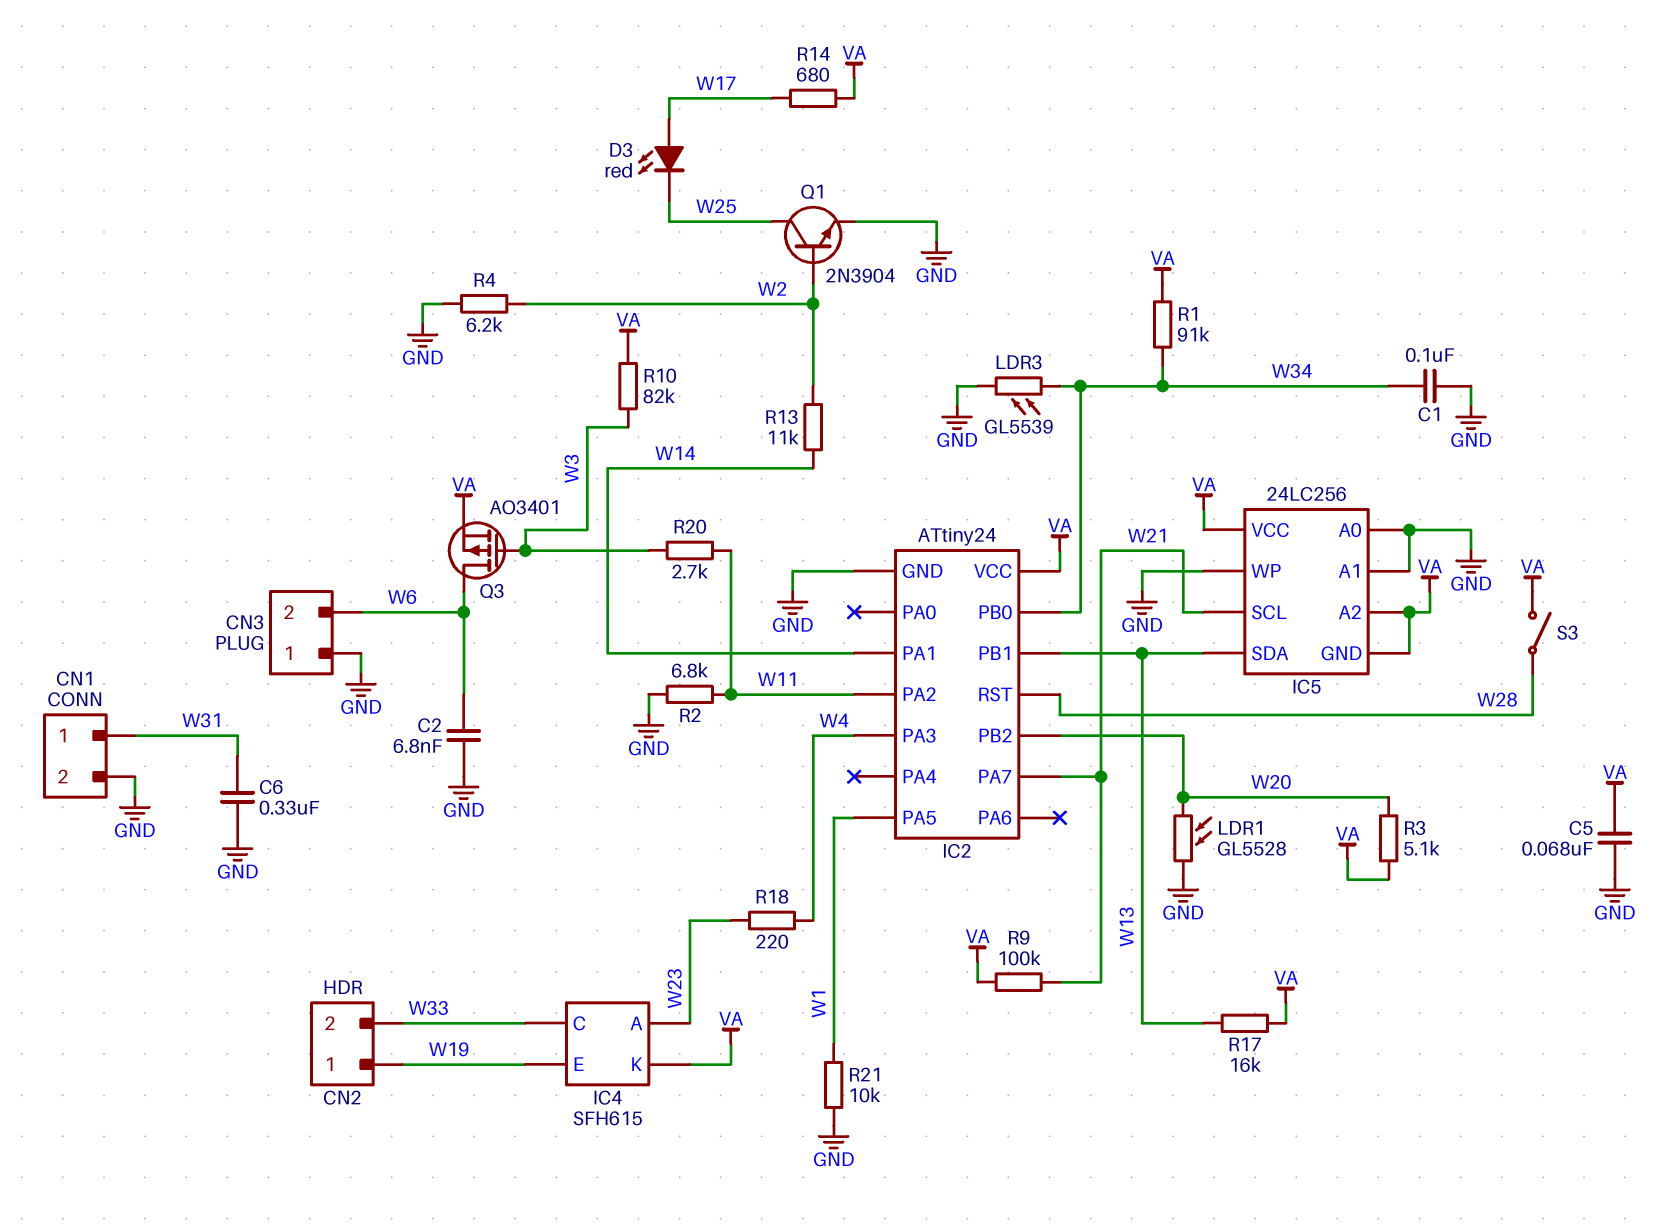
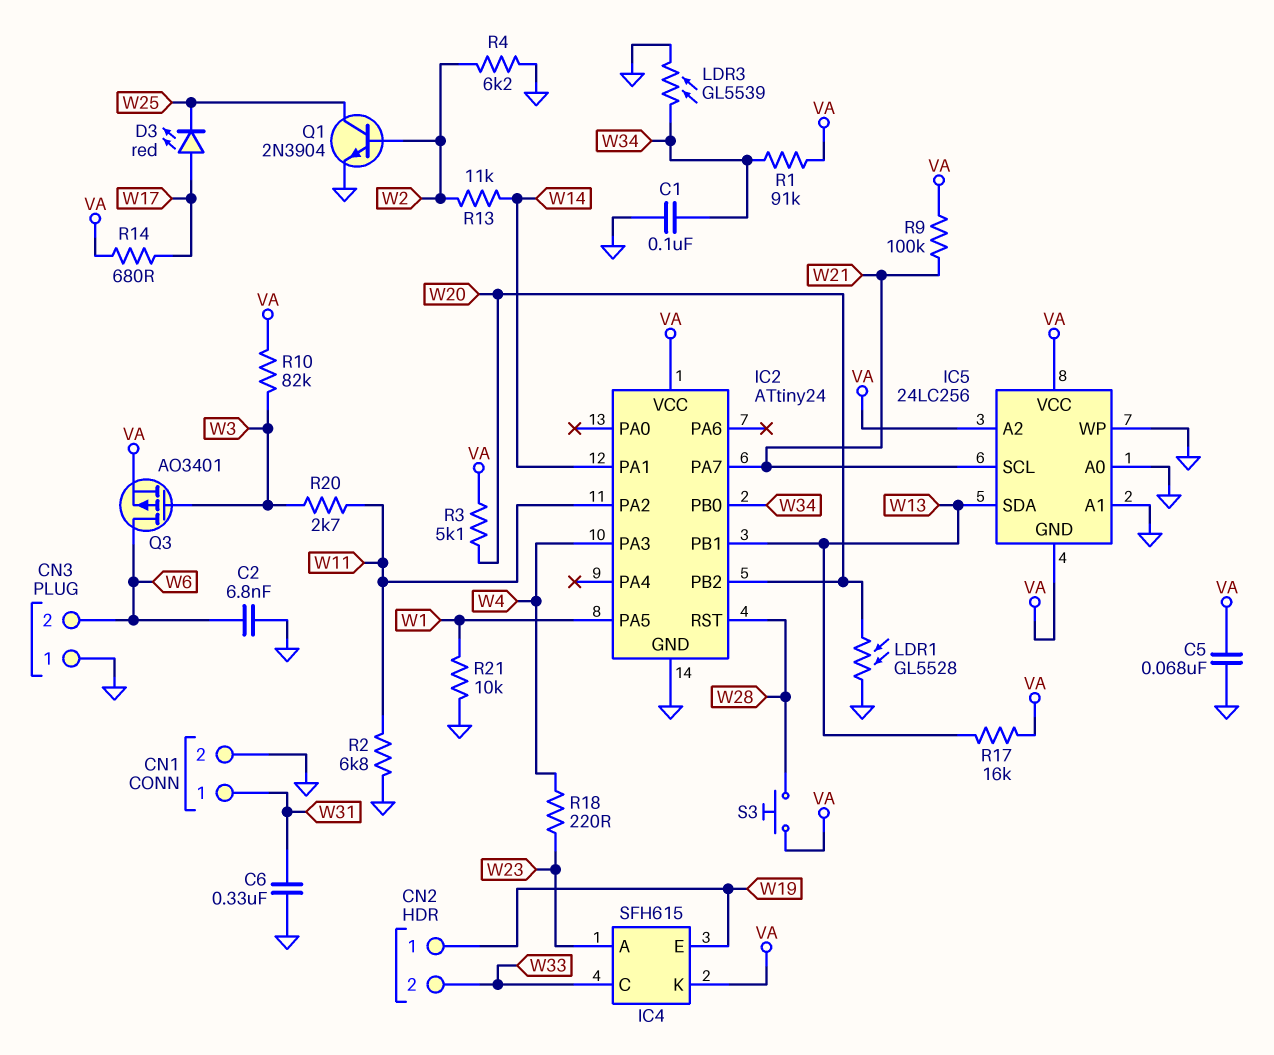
S3: switch (VA, W28) -> button (VA, W28)

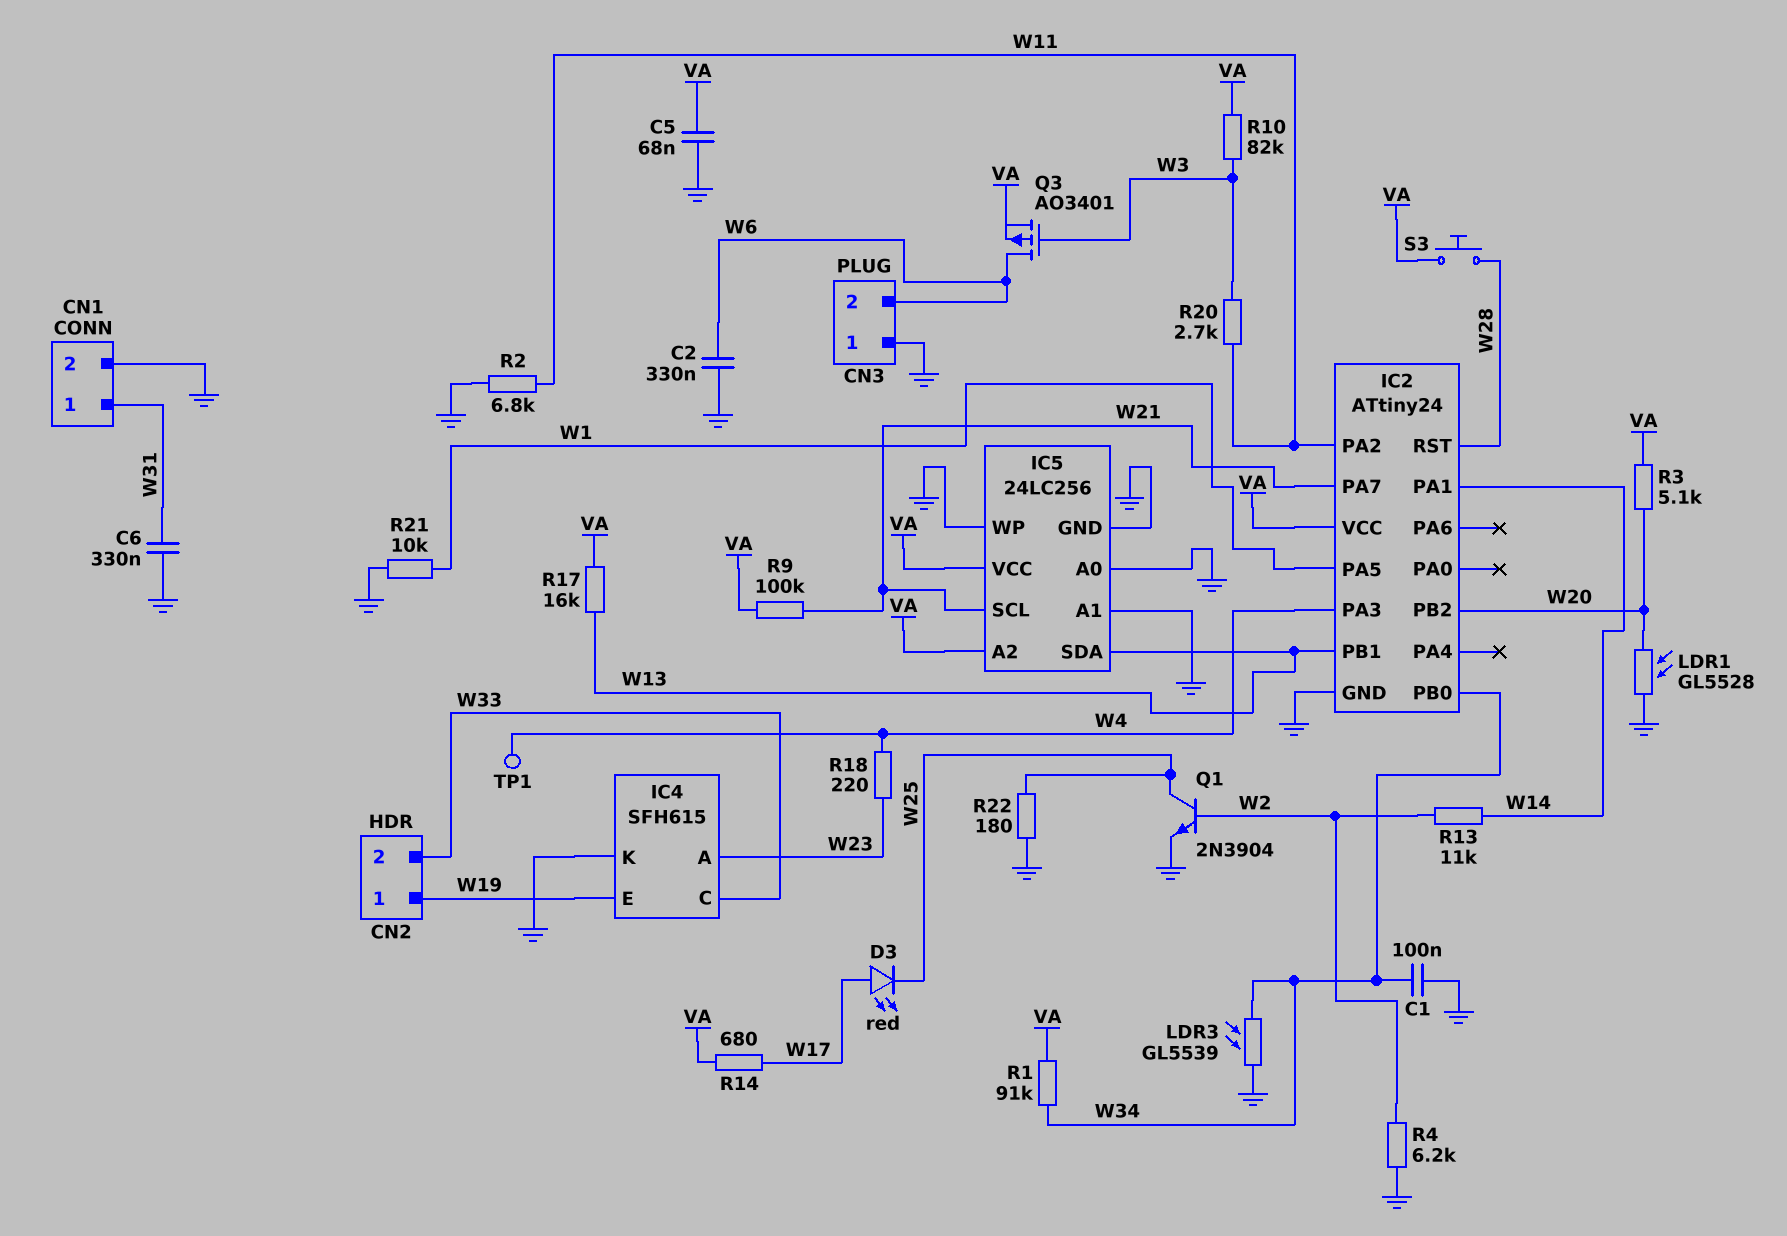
C2: 6.8nF (GND, W6) -> 330nF (GND, W6)
IC4 pin K: VA -> GND
IC5 pin GND: VA -> GND
R22: none -> 180 (GND, W25)
TP1: none -> test point (W4)

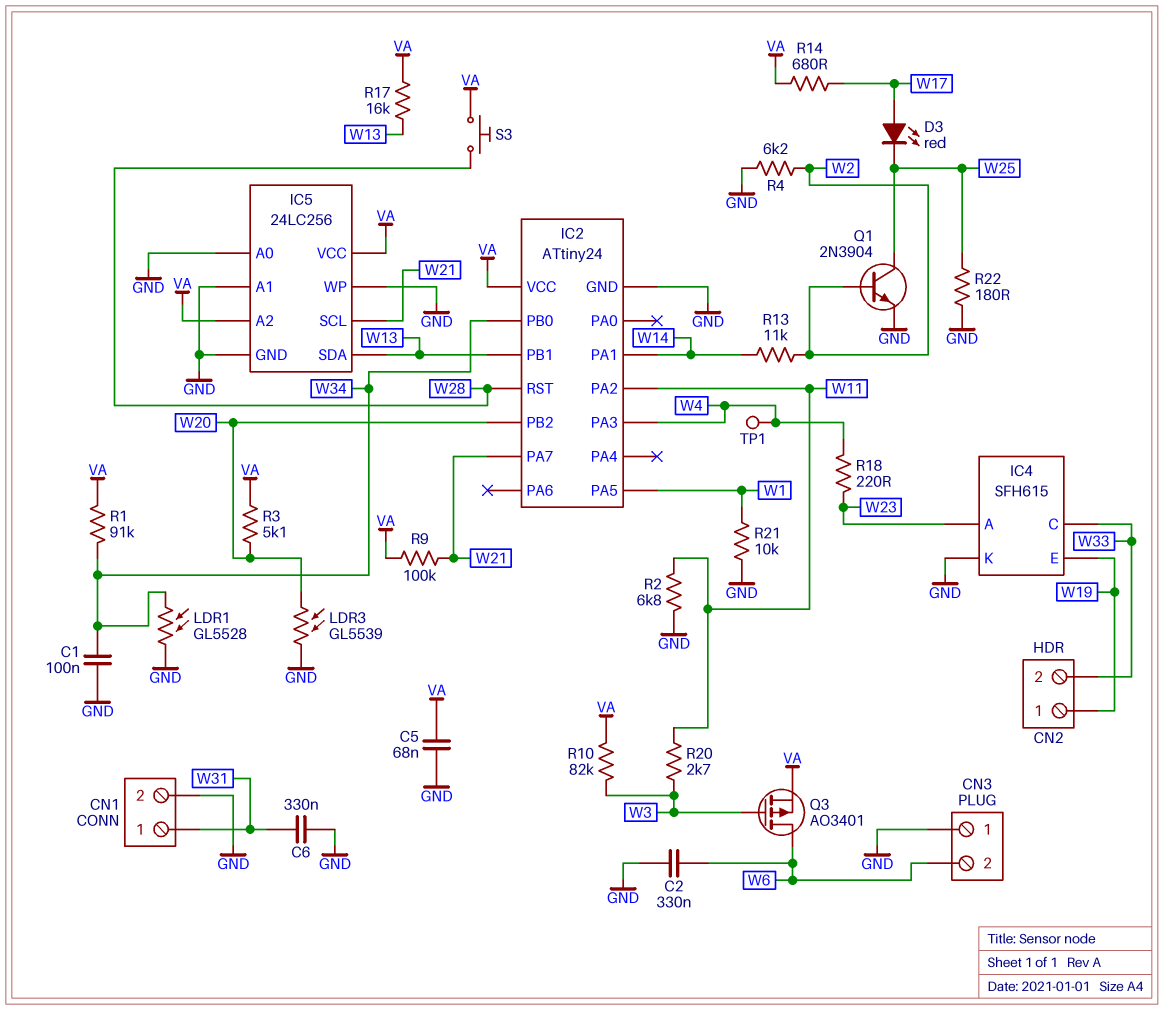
LDR1: GL5528 (GND, W20) -> GL5528 (GND, W34)
LDR3: GL5539 (GND, W34) -> GL5539 (GND, W20)

